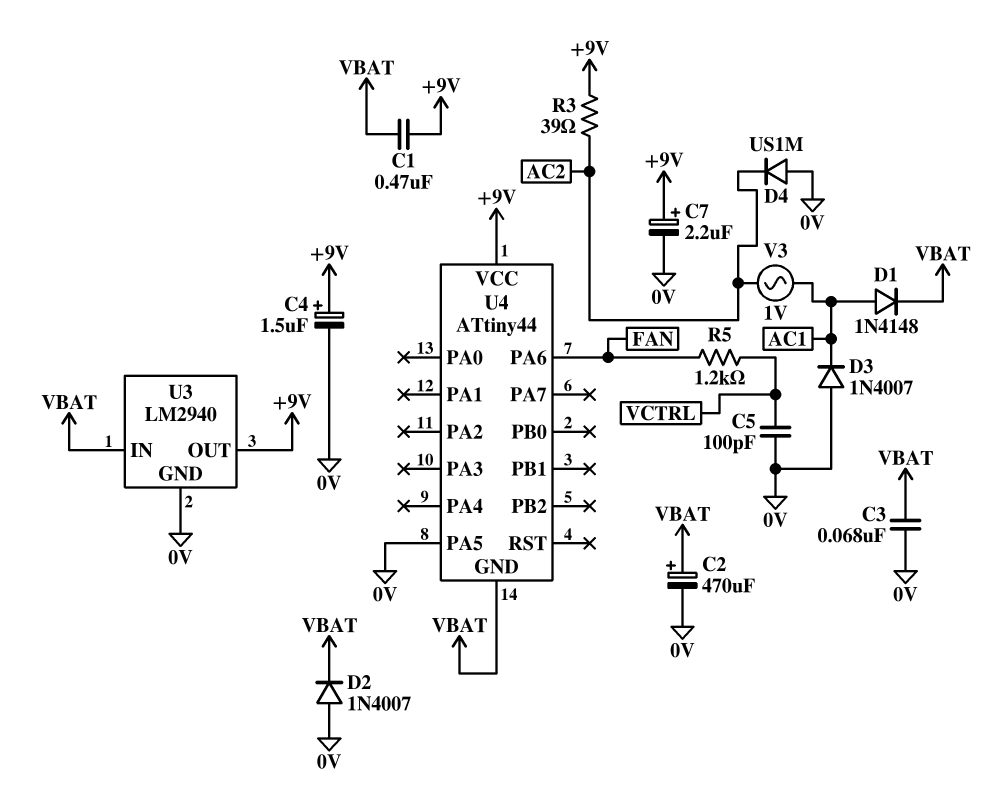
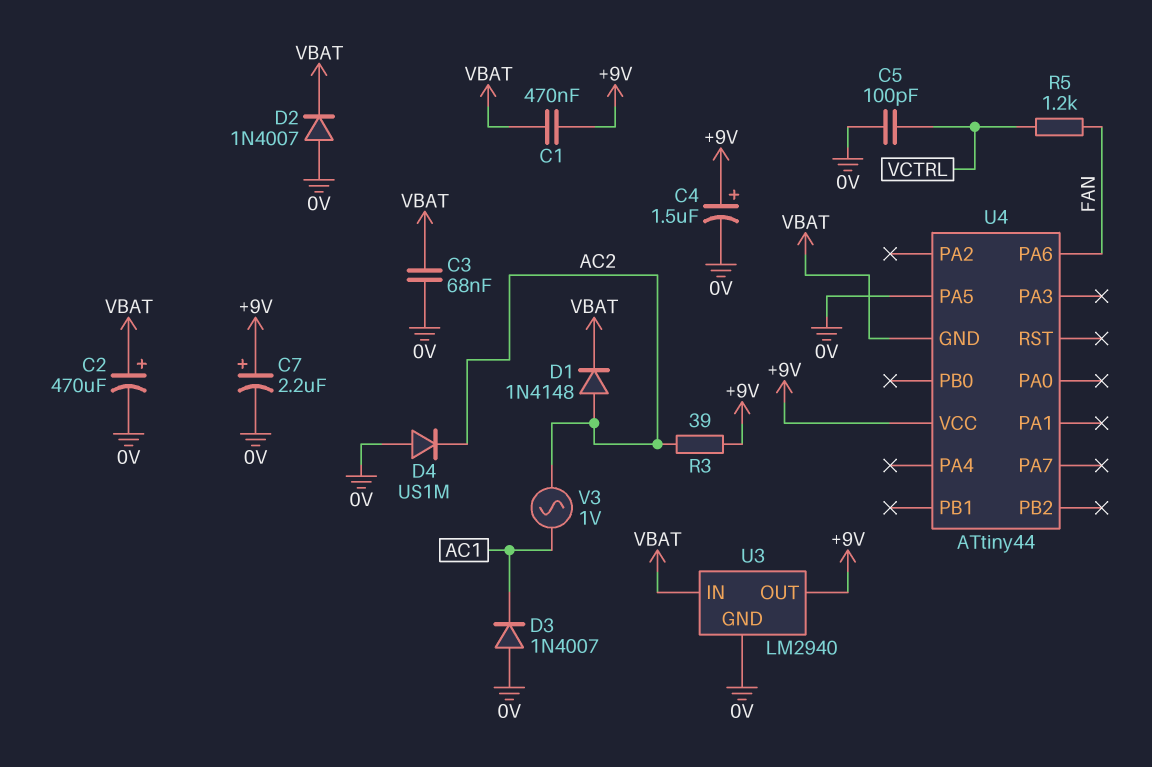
D1: diode 1N4148 (A AC1, K VBAT) -> diode 1N4148 (A AC2, K VBAT)

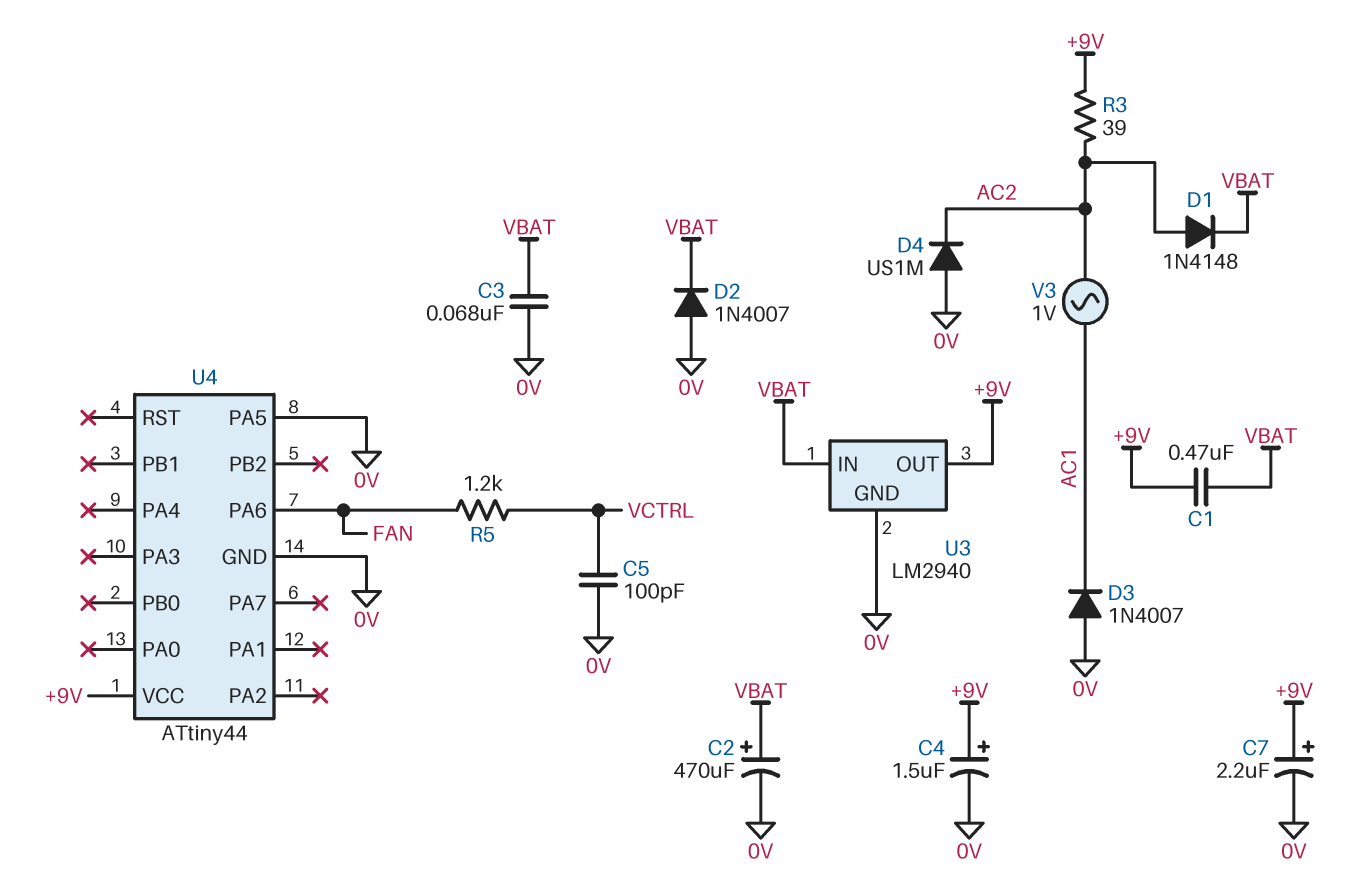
U4 pin GND: VBAT -> 0V

